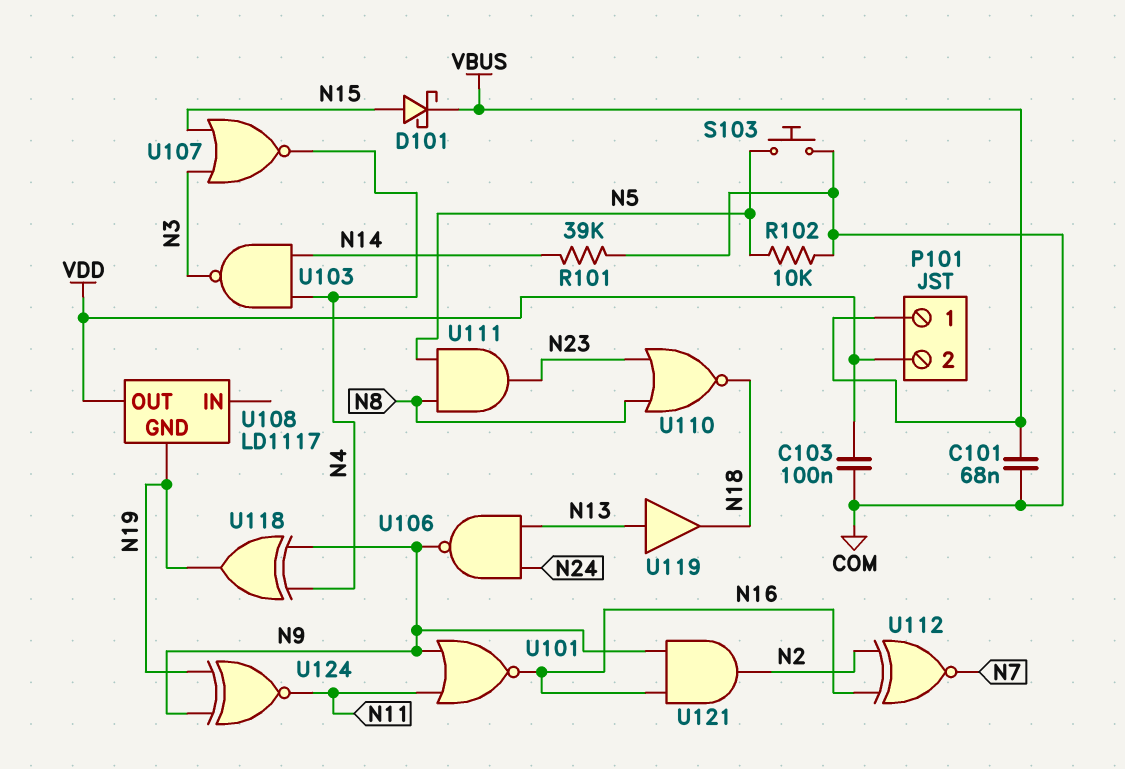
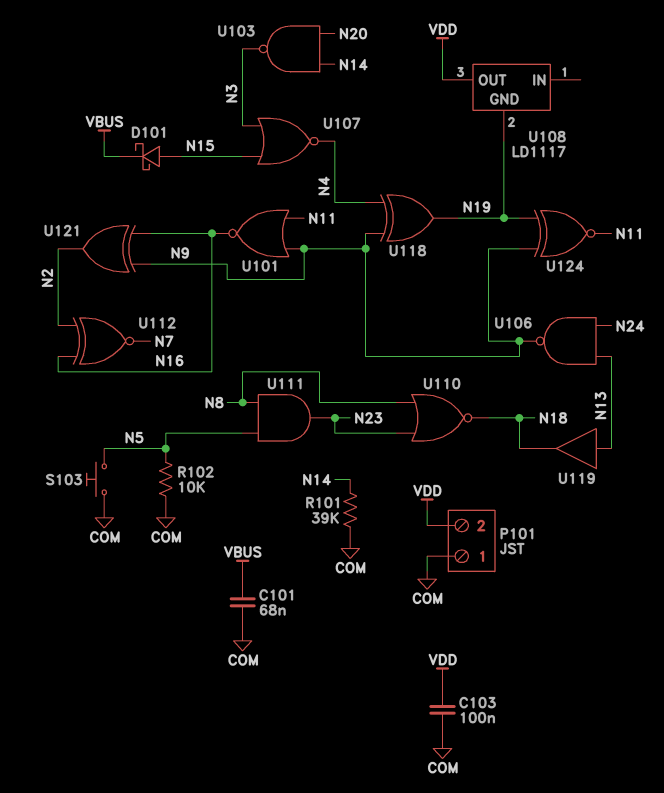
P101 pin 1: VBUS -> COM
U103: NAND (in N4, in N14, out N3) -> NAND (in N14, in N20, out N3)
U121: AND (in N9, in N16, out N2) -> XOR (in N9, in N16, out N2)

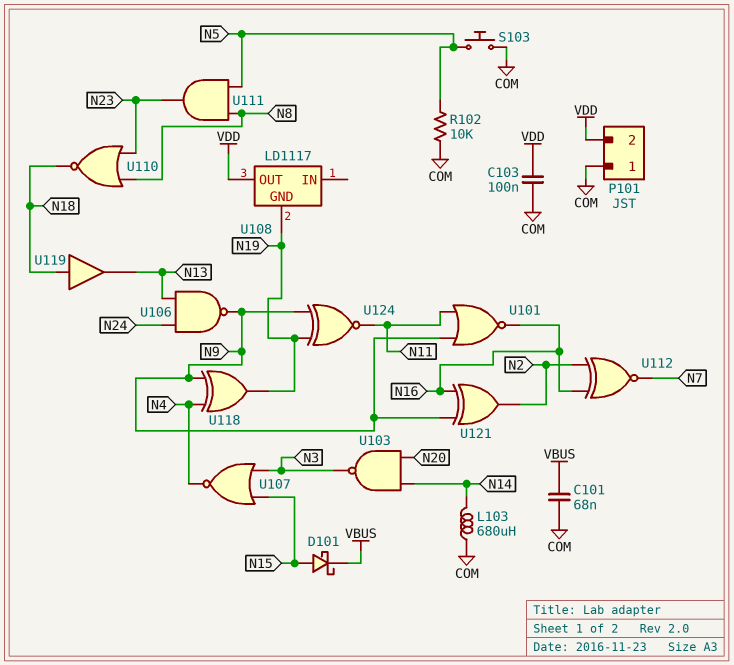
L103: none -> 680uH (COM, N14)
R101: 39k (COM, N14) -> none
U119: buffer (in N13, out N18) -> buffer (in N18, out N13)

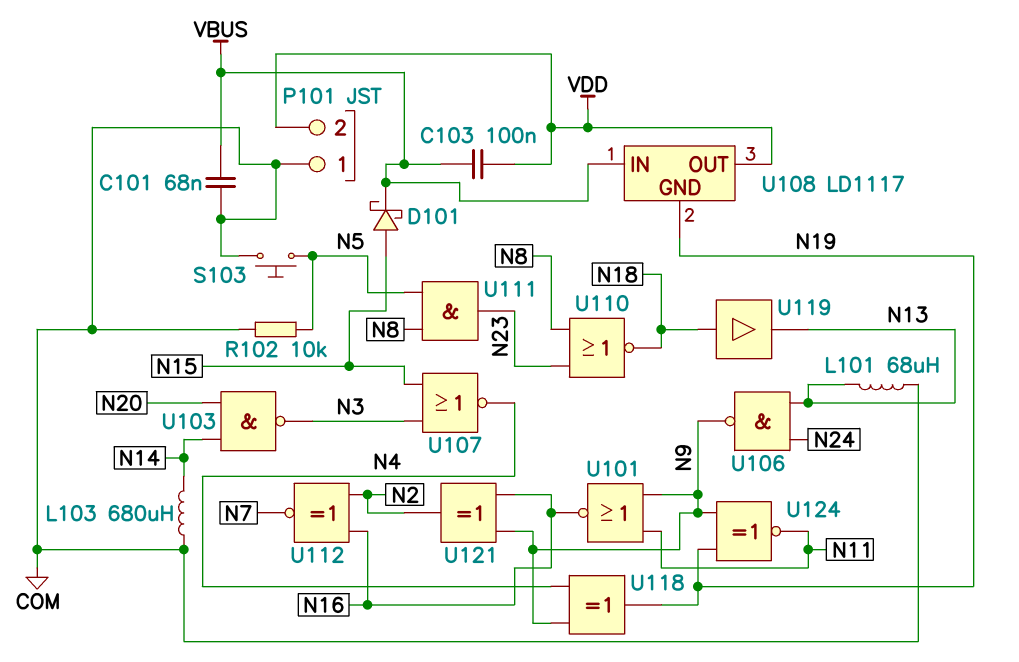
C103: 100nF (COM, VDD) -> 100nF (VBUS, VDD)
L101: none -> 68uH (COM, N13)
U108 pin IN: none -> VBUS

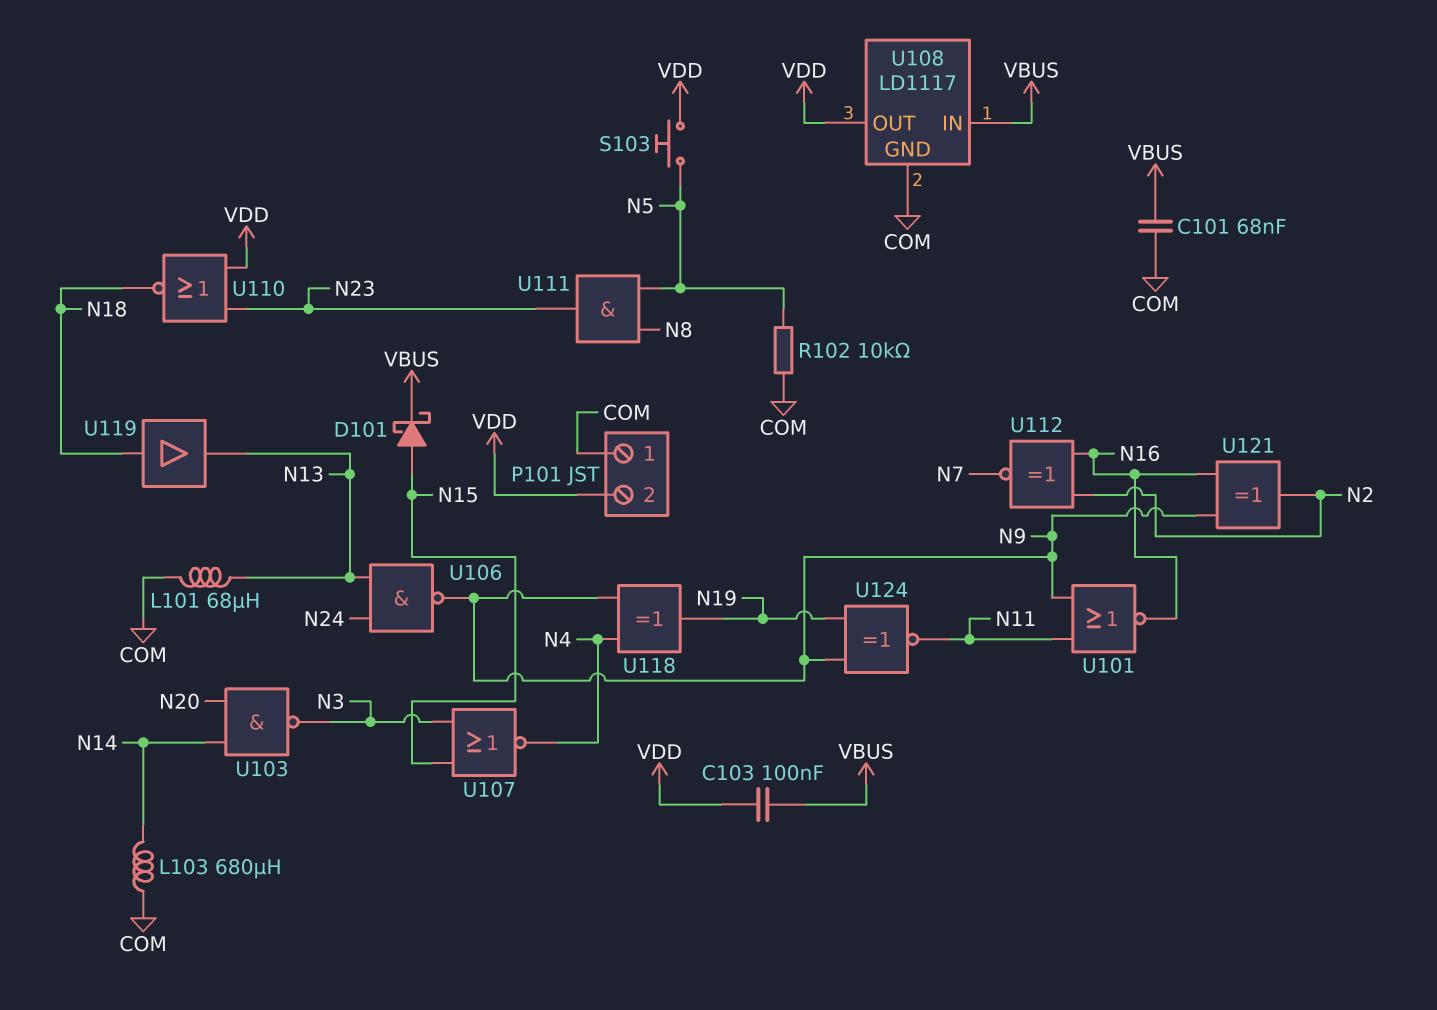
S103: button (COM, N5) -> button (N5, VDD)
U108 pin GND: N19 -> COM
U110: NOR (in N8, in N23, out N18) -> NOR (in N23, in VDD, out N18)

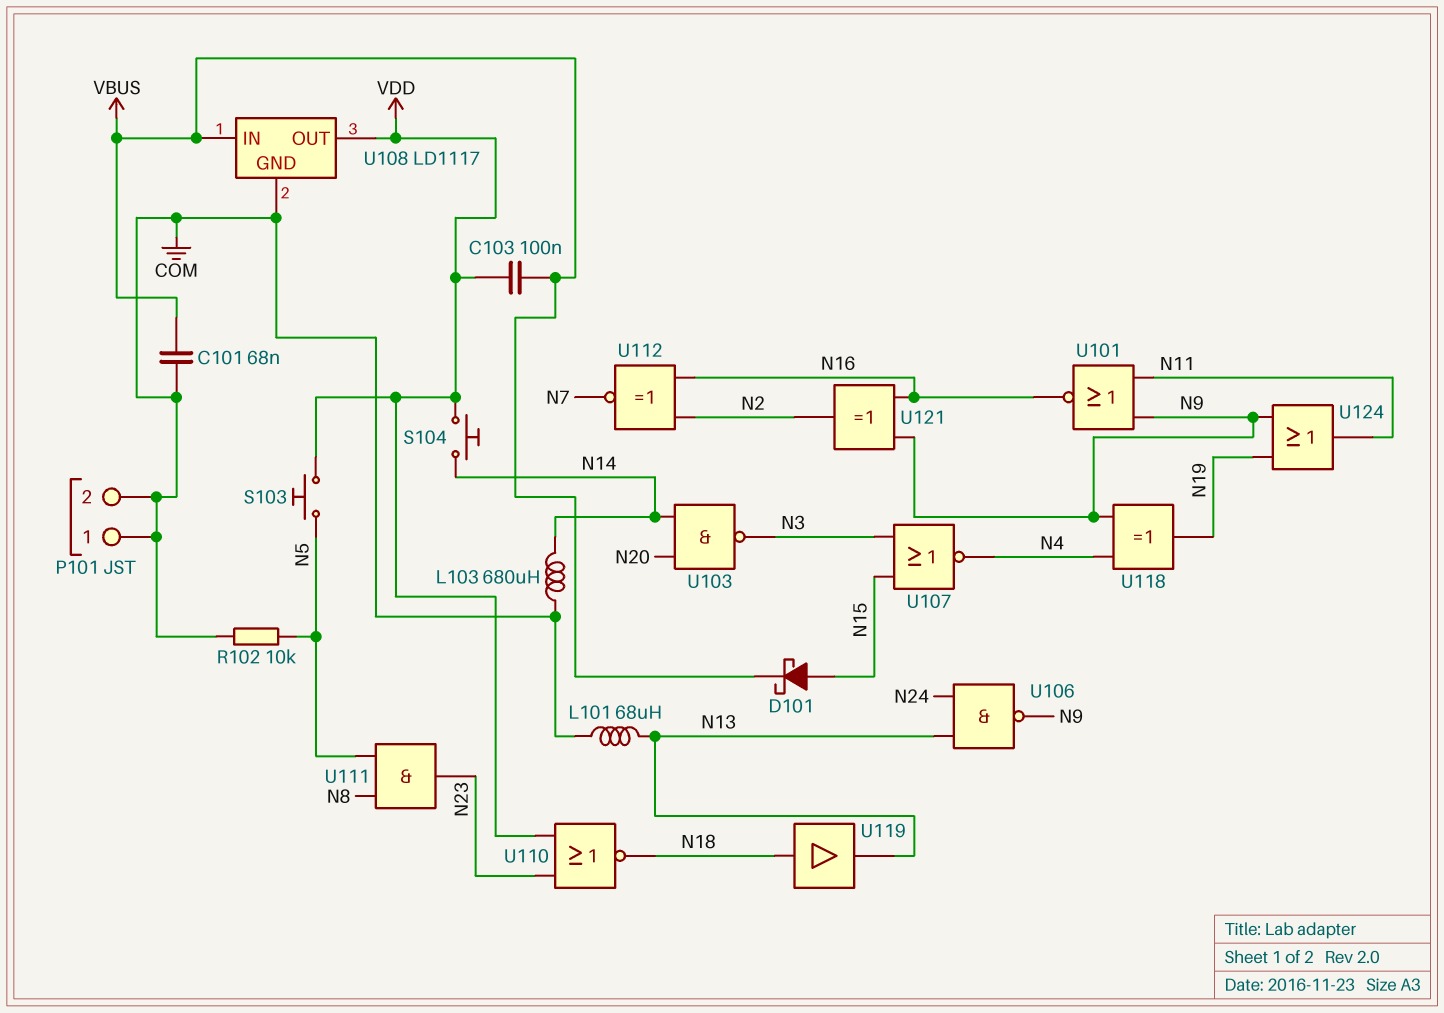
P101 pin 2: VDD -> COM
S104: none -> button (N14, VDD)
U124: XNOR (in N9, in N19, out N11) -> OR (in N9, in N19, out N11)

